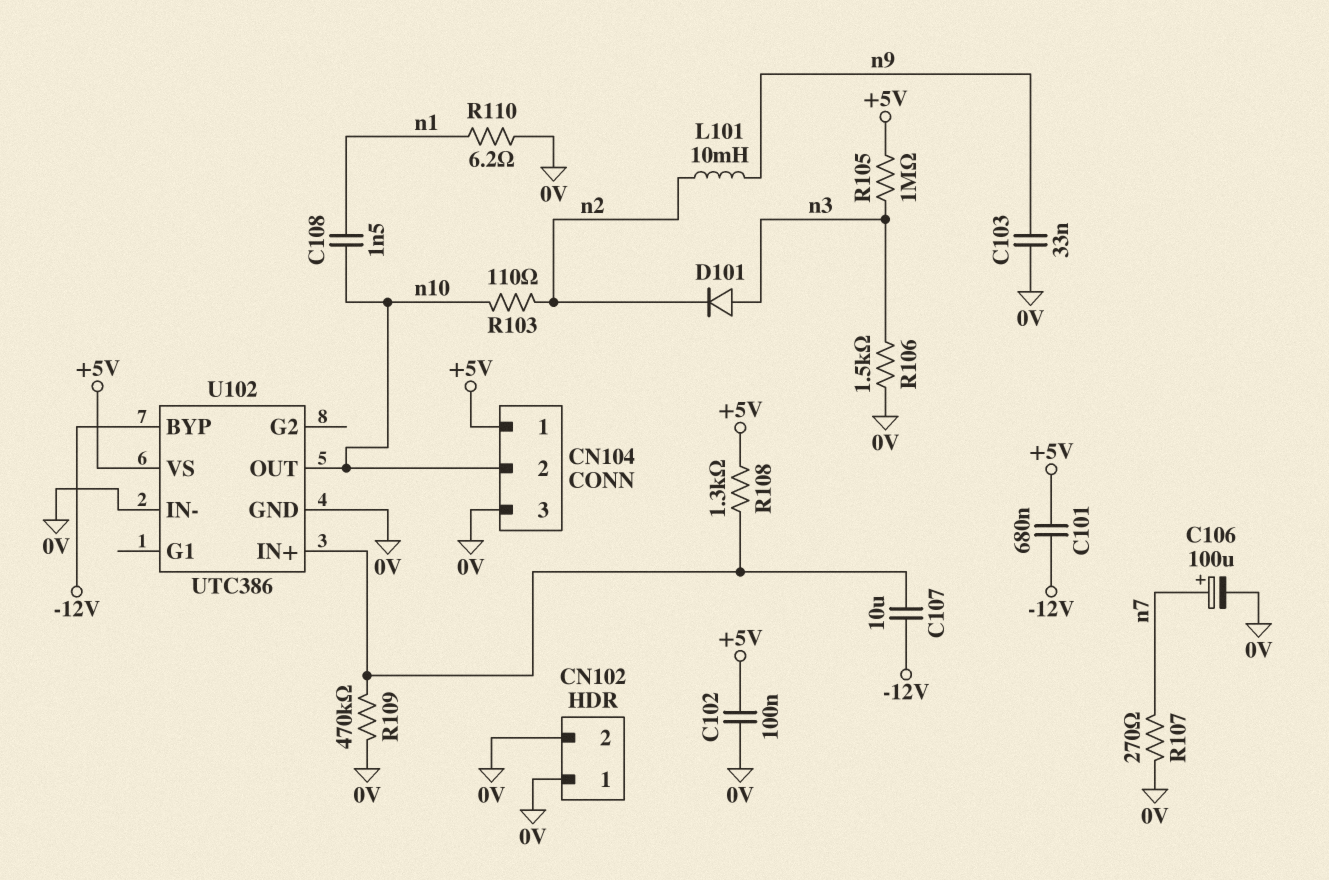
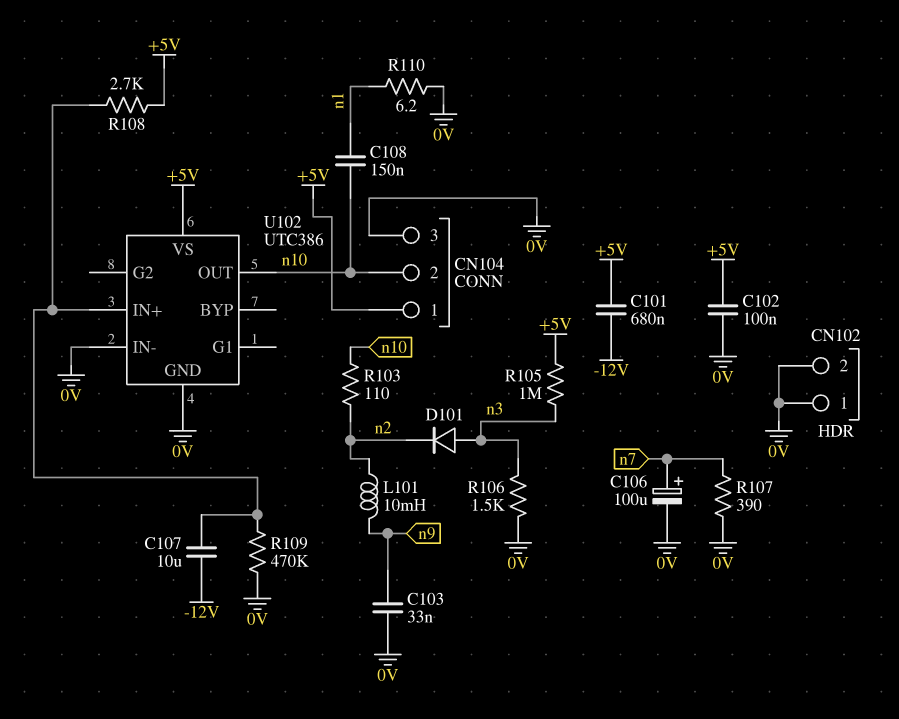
C108: 1.5nF (n1, n10) -> 150nF (n1, n10)
R107: 270 (0V, n7) -> 390 (0V, n7)
R108: 1.3k (+5V, U102/IN+) -> 2.7k (+5V, U102/IN+)
U102 pin BYP: -12V -> none

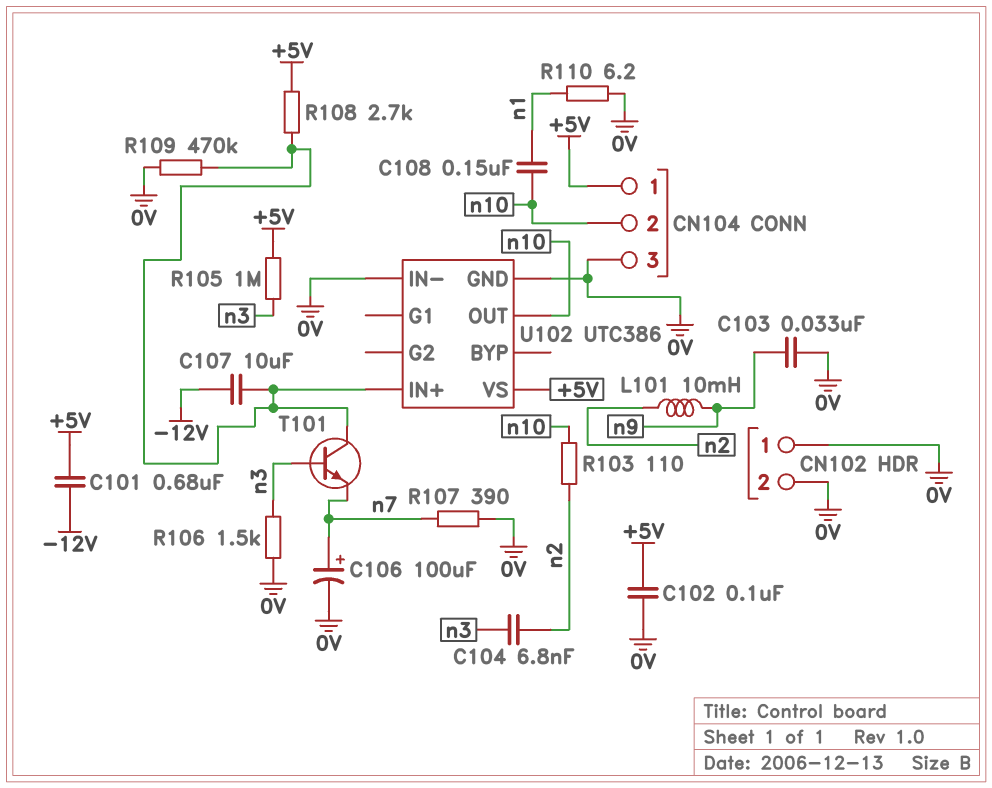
C104: none -> 6.8nF (n2, n3)
D101: diode (A n3, K n2) -> none
T101: none -> NPN (B n3, C U102/IN+, E n7)

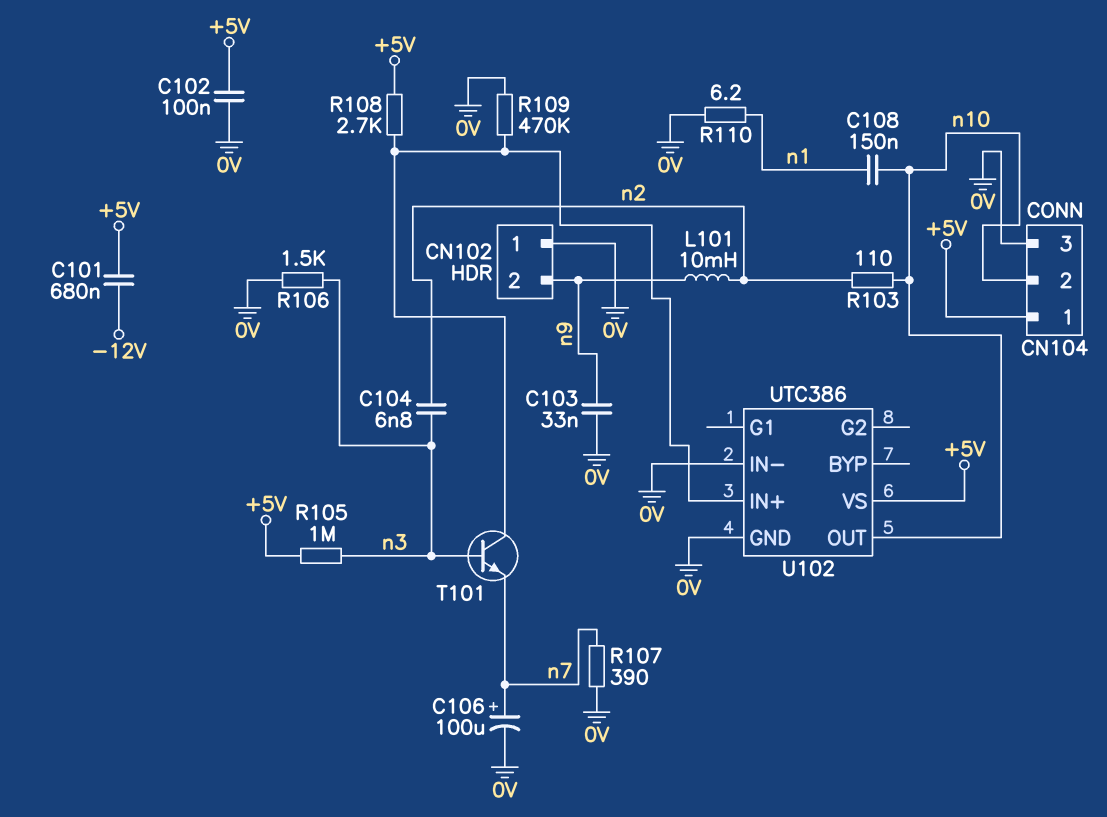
C107: 10uF (-12V, U102/IN+) -> none
CN102 pin 2: 0V -> n9

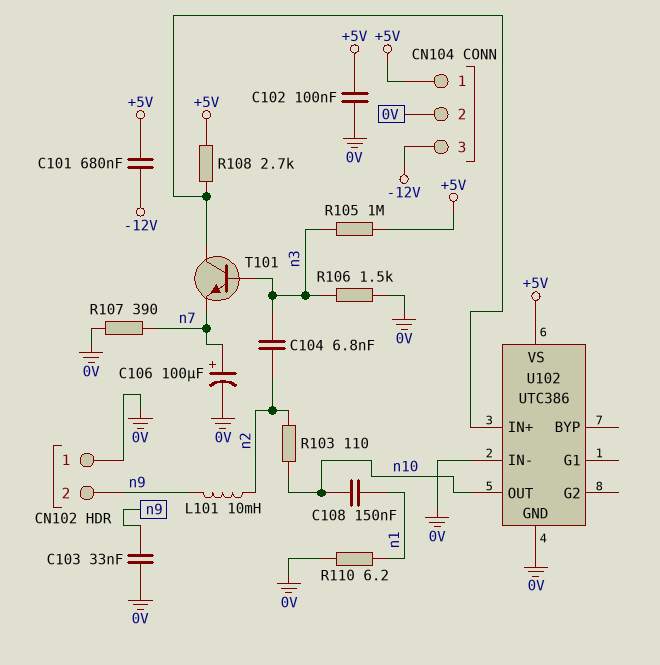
CN104 pin 2: n10 -> 0V
CN104 pin 3: 0V -> -12V
R109: 470k (0V, U102/IN+) -> none

